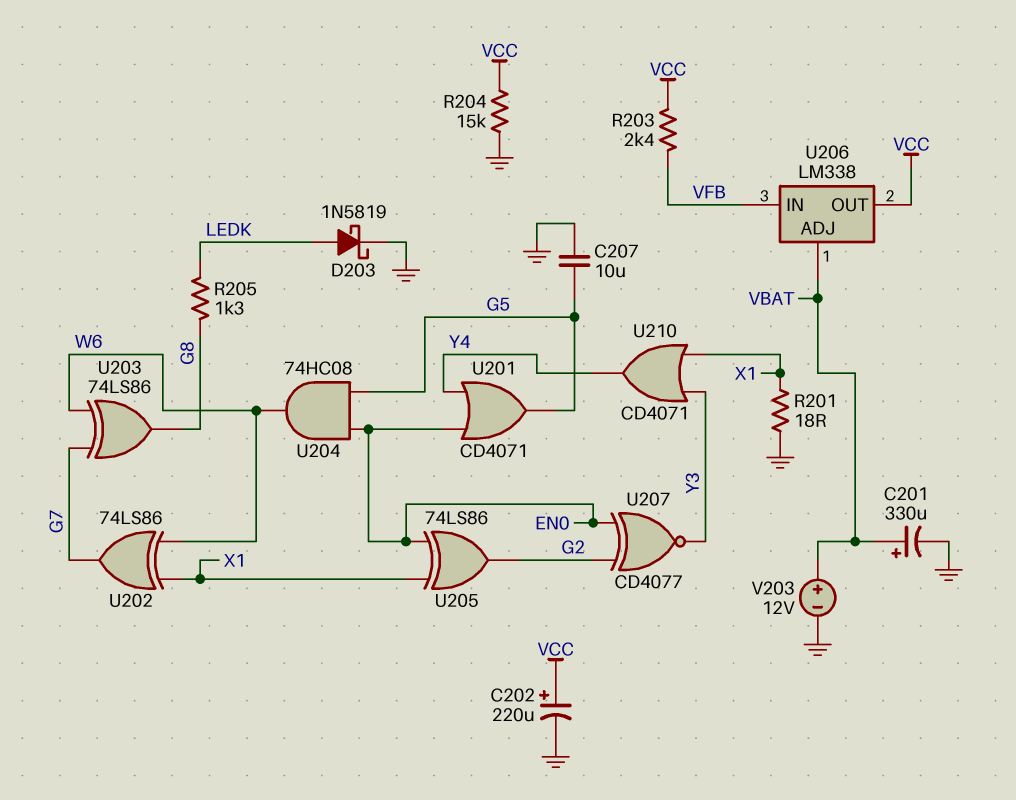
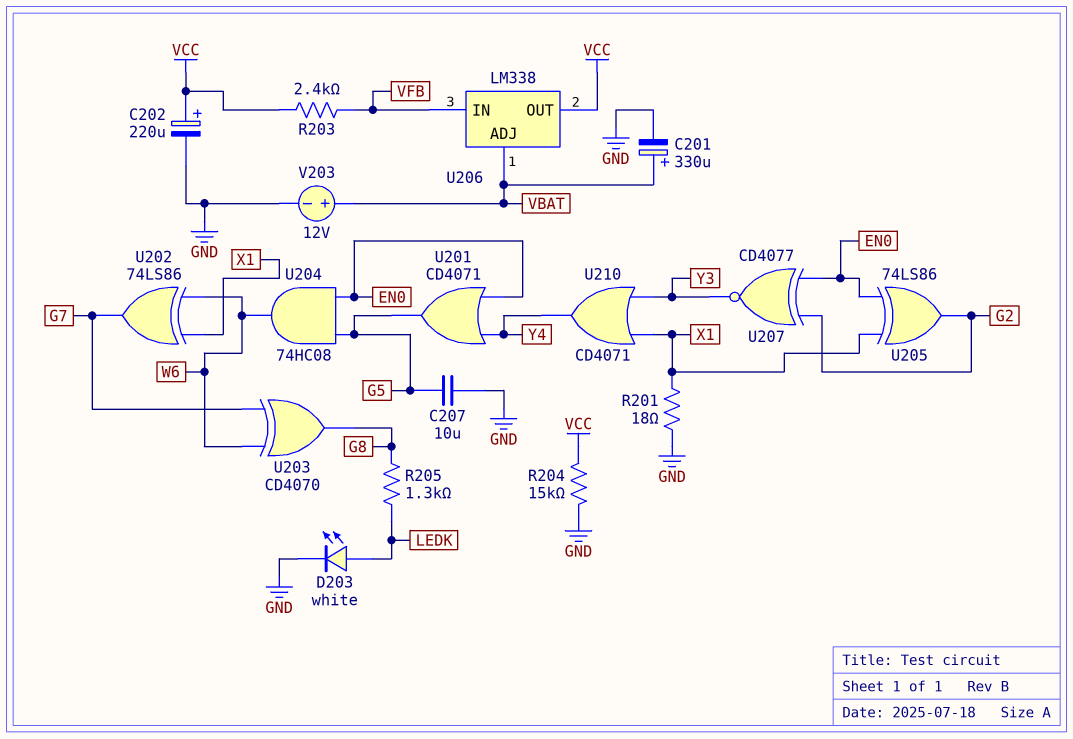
D203: schottky 1N5819 (A LEDK, K GND) -> LED white (A LEDK, K GND)
U203: XOR 74LS86 (in G7, in W6, out G8) -> XOR CD4070 (in G7, in W6, out G8)

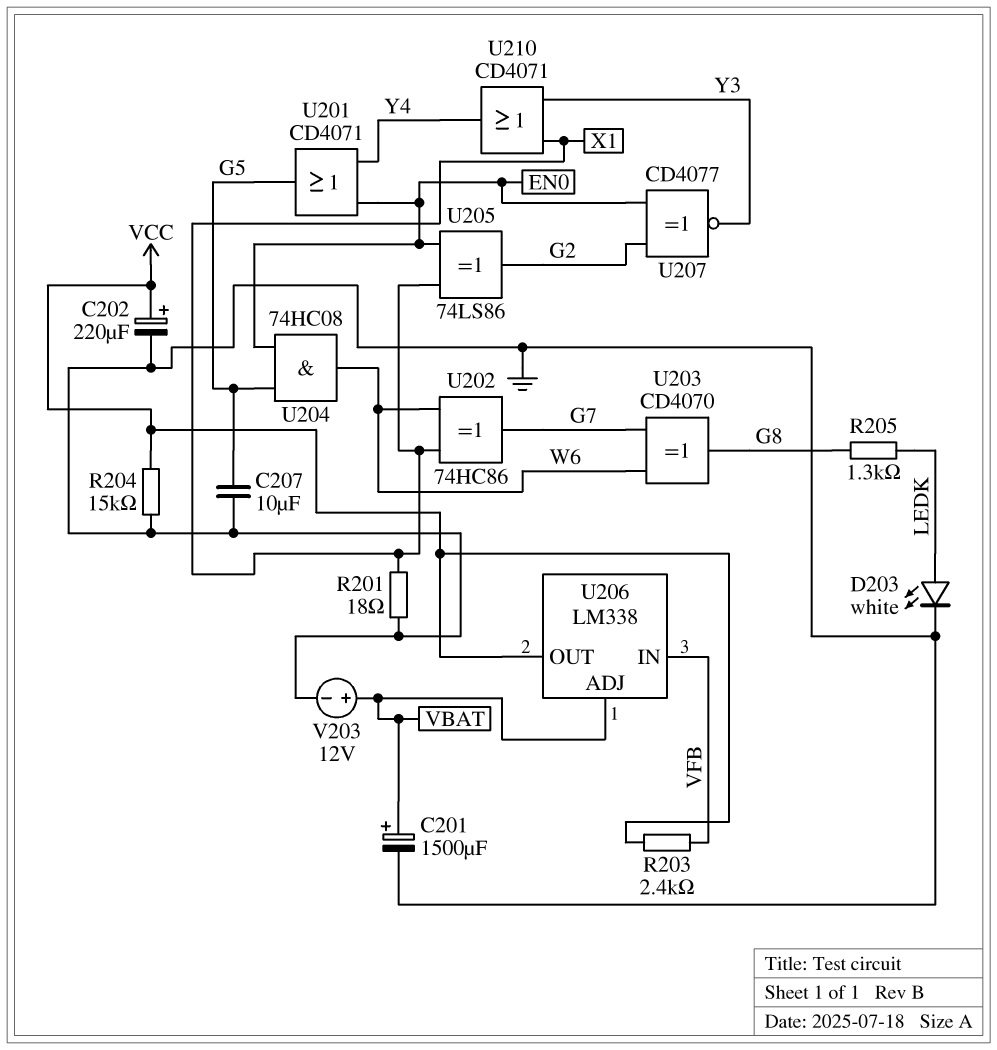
C201: 330uF (plus VBAT, minus GND) -> 1500uF (plus VBAT, minus GND)
U202: XOR 74LS86 (in W6, in X1, out G7) -> XOR 74HC86 (in W6, in X1, out G7)

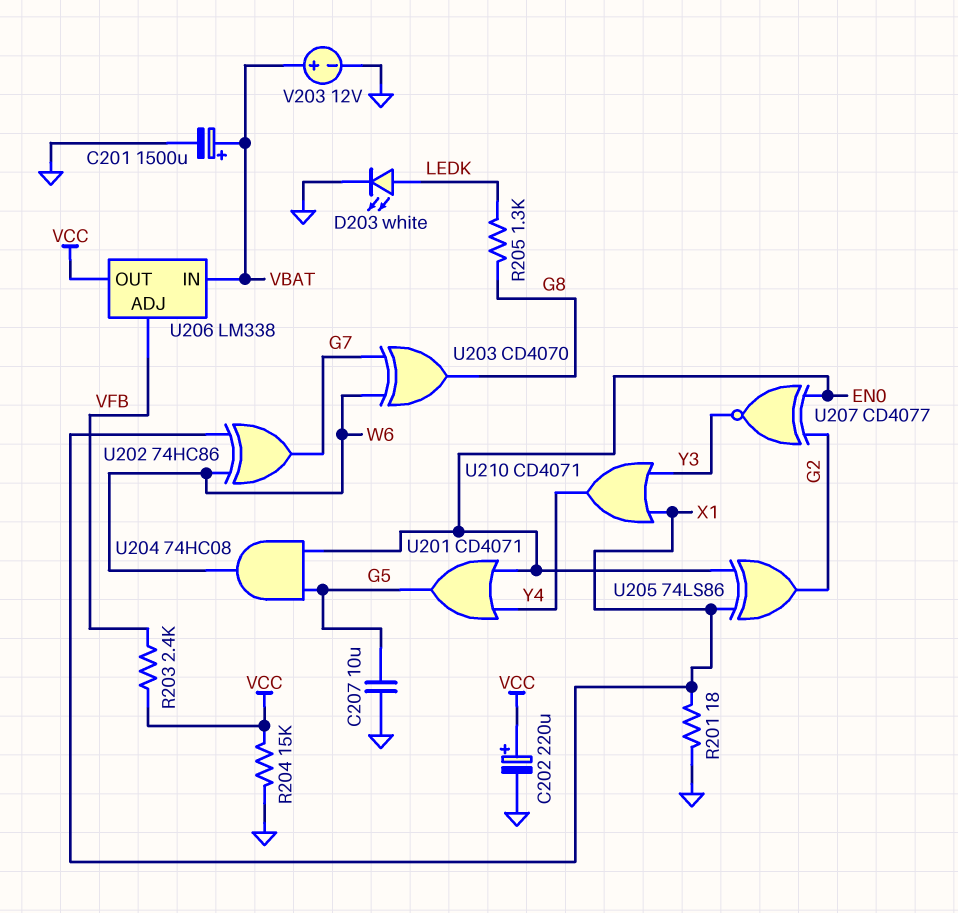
U206 pin ADJ: VBAT -> VFB
U206 pin IN: VFB -> VBAT

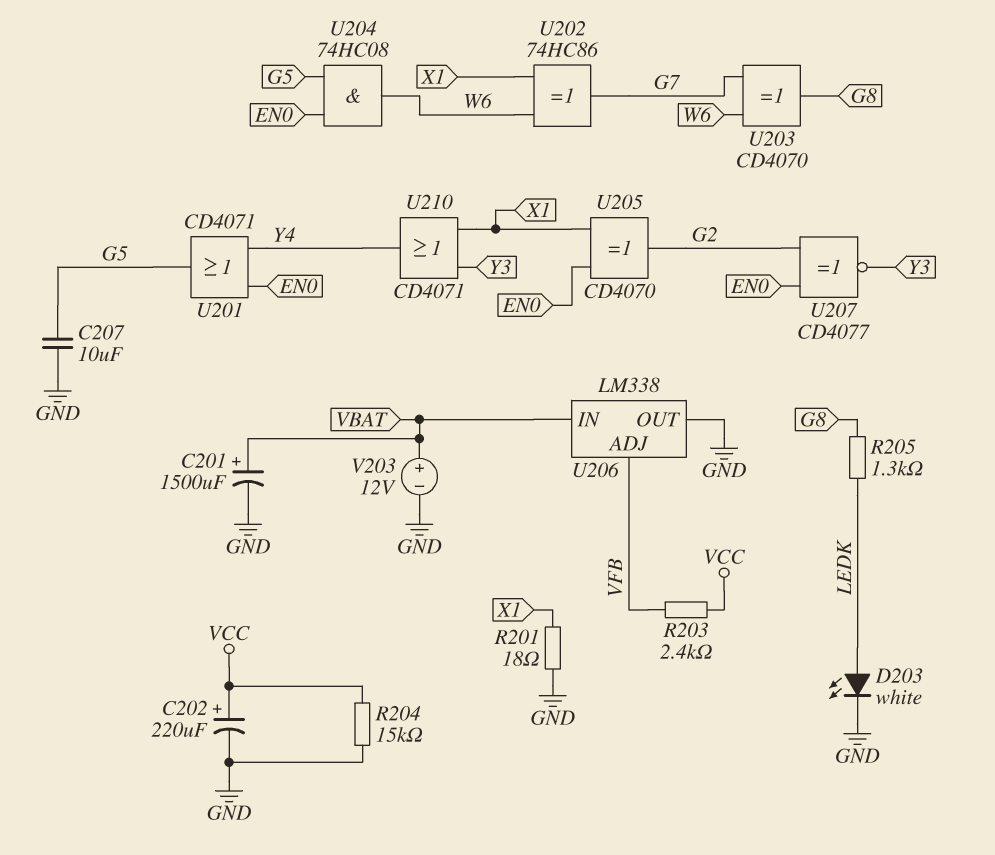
U205: XOR 74LS86 (in EN0, in X1, out G2) -> XOR CD4070 (in EN0, in X1, out G2)
U206 pin OUT: VCC -> GND

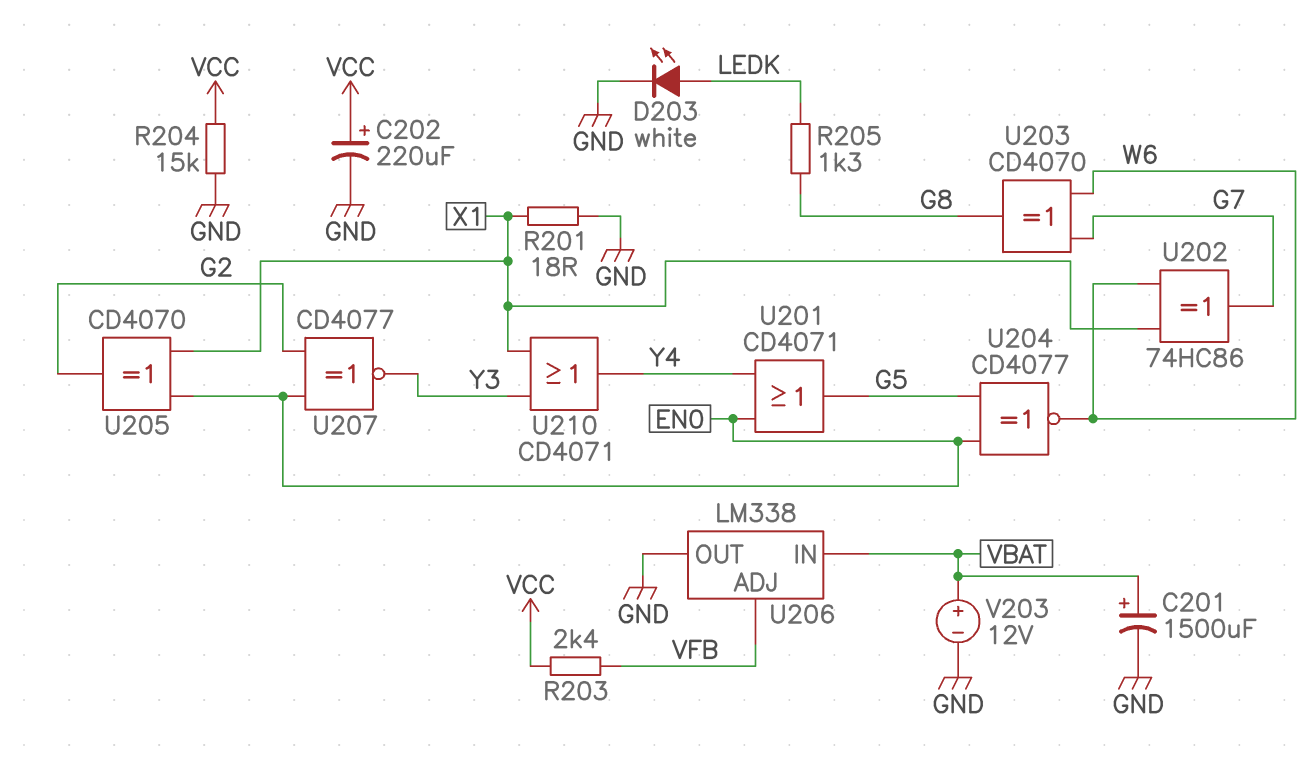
C207: 10uF (G5, GND) -> none
U204: AND 74HC08 (in EN0, in G5, out W6) -> XNOR CD4077 (in EN0, in G5, out W6)

